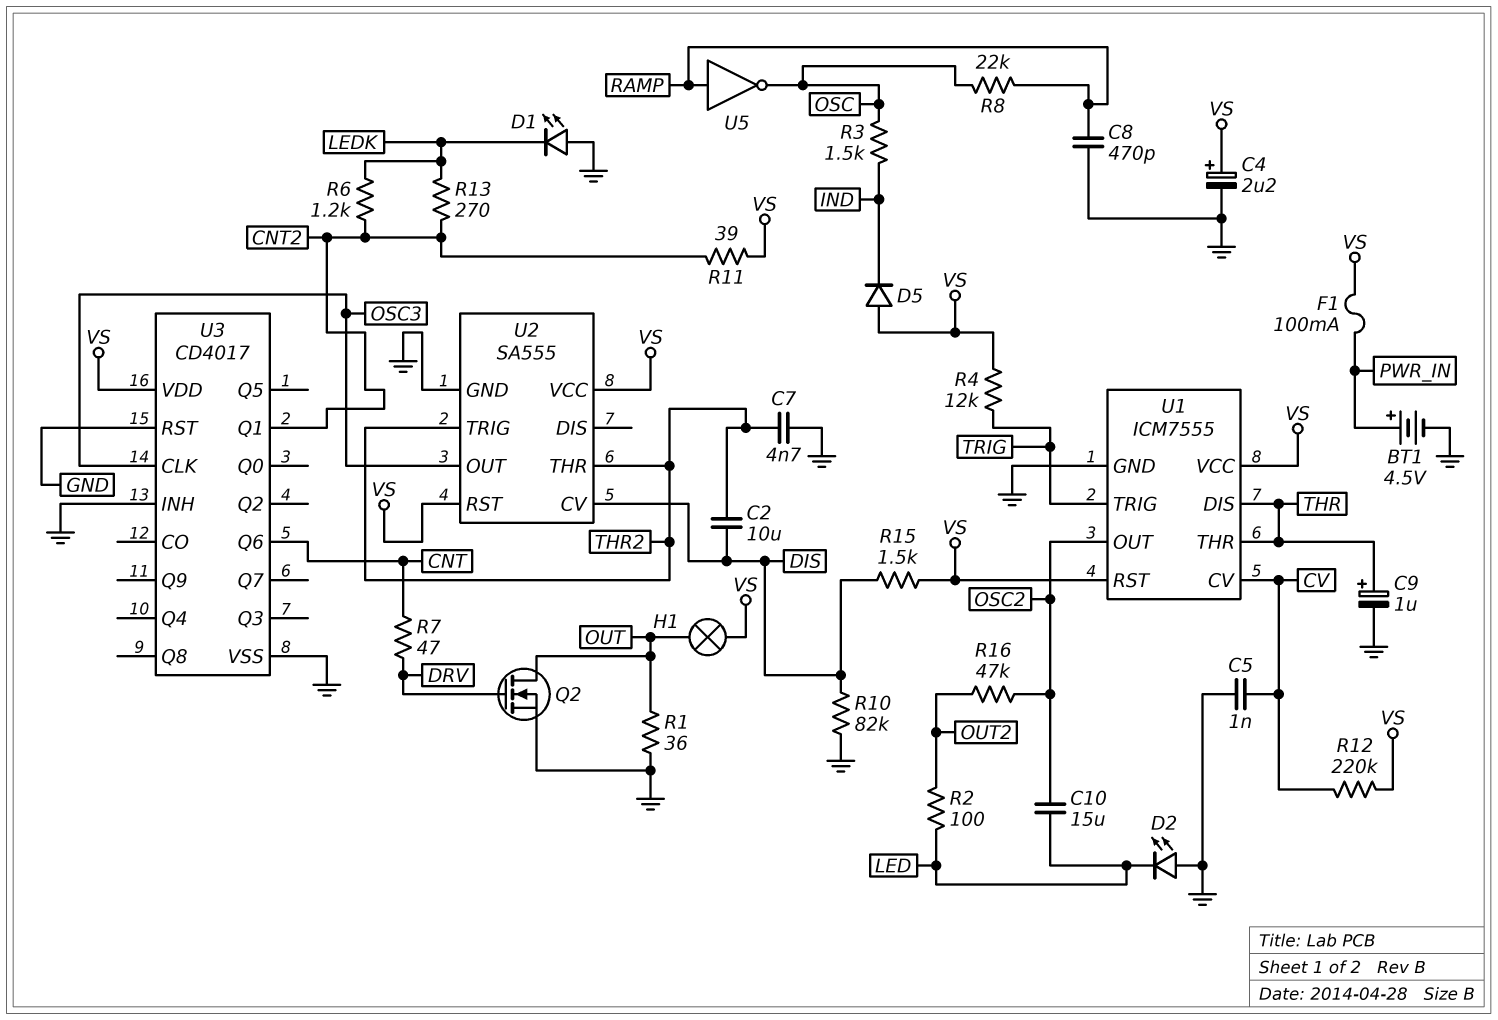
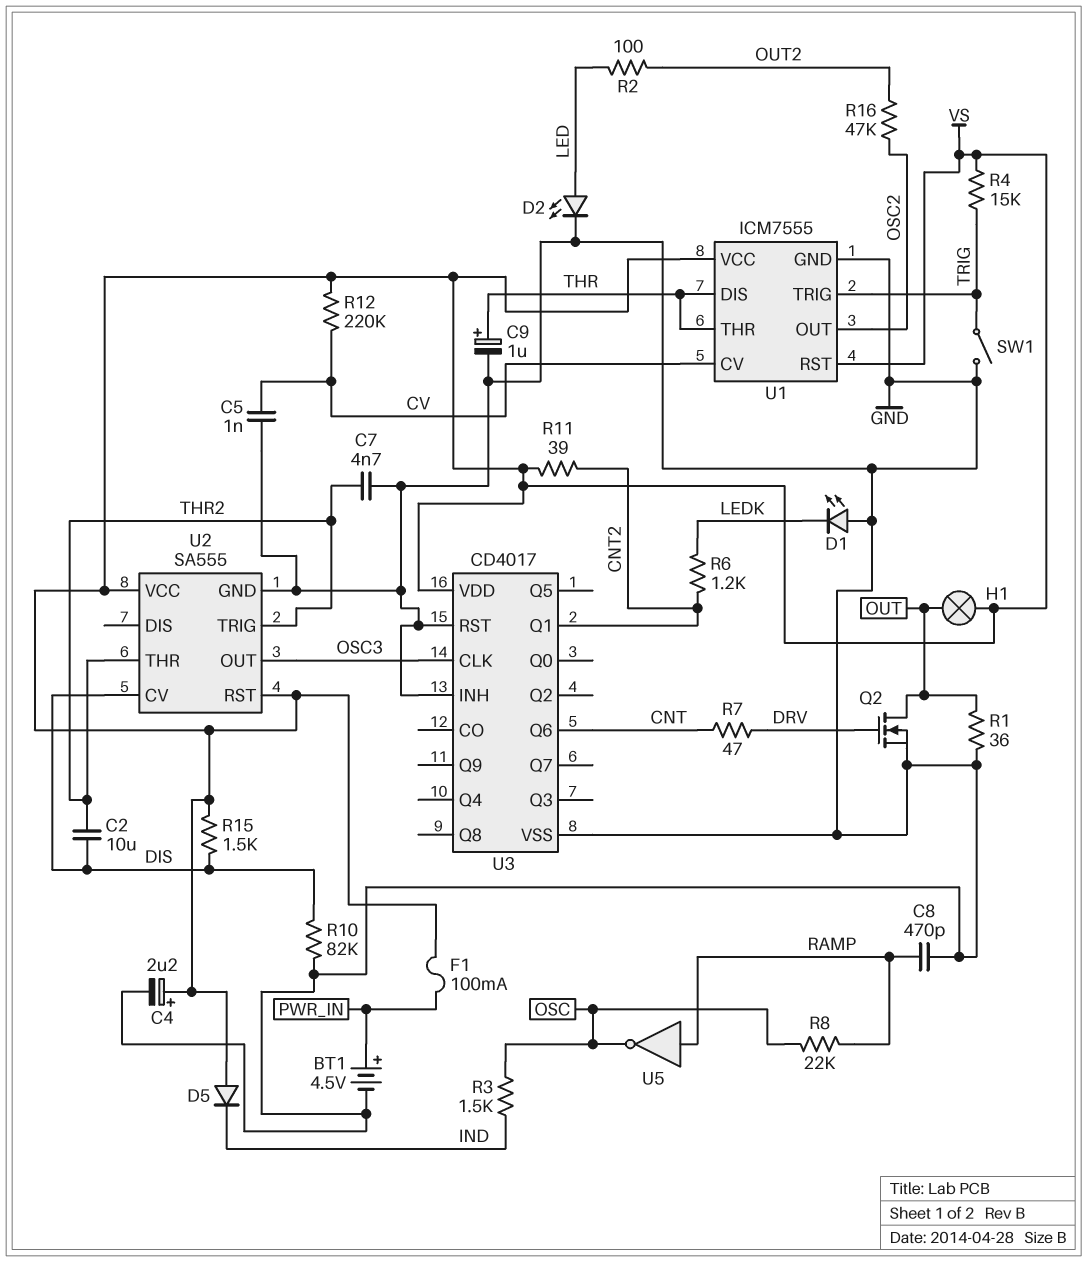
C10: 15uF (LED, OSC2) -> none
D2: LED (A GND, K LED) -> LED (A LED, K GND)
R4: 12k (TRIG, VS) -> 15k (TRIG, VS)
R13: 270 (CNT2, LEDK) -> none
SW1: none -> switch (GND, TRIG)

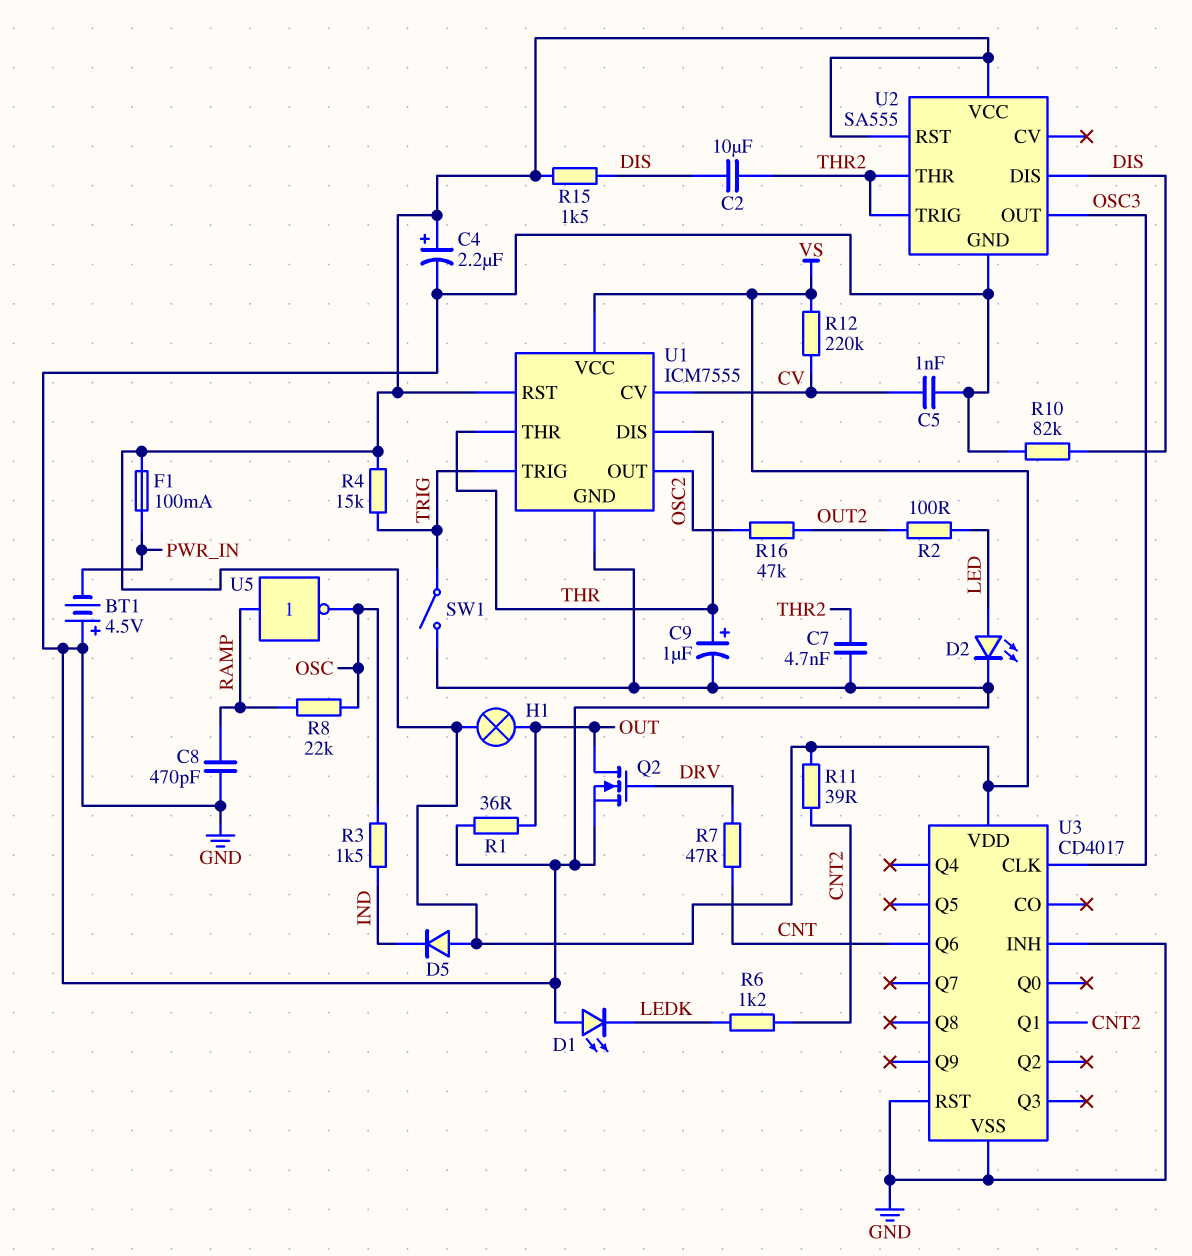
BT1: 4.5V (plus PWR_IN, minus GND) -> 4.5V (plus GND, minus PWR_IN)
U2 pin CV: DIS -> none
U2 pin DIS: none -> DIS

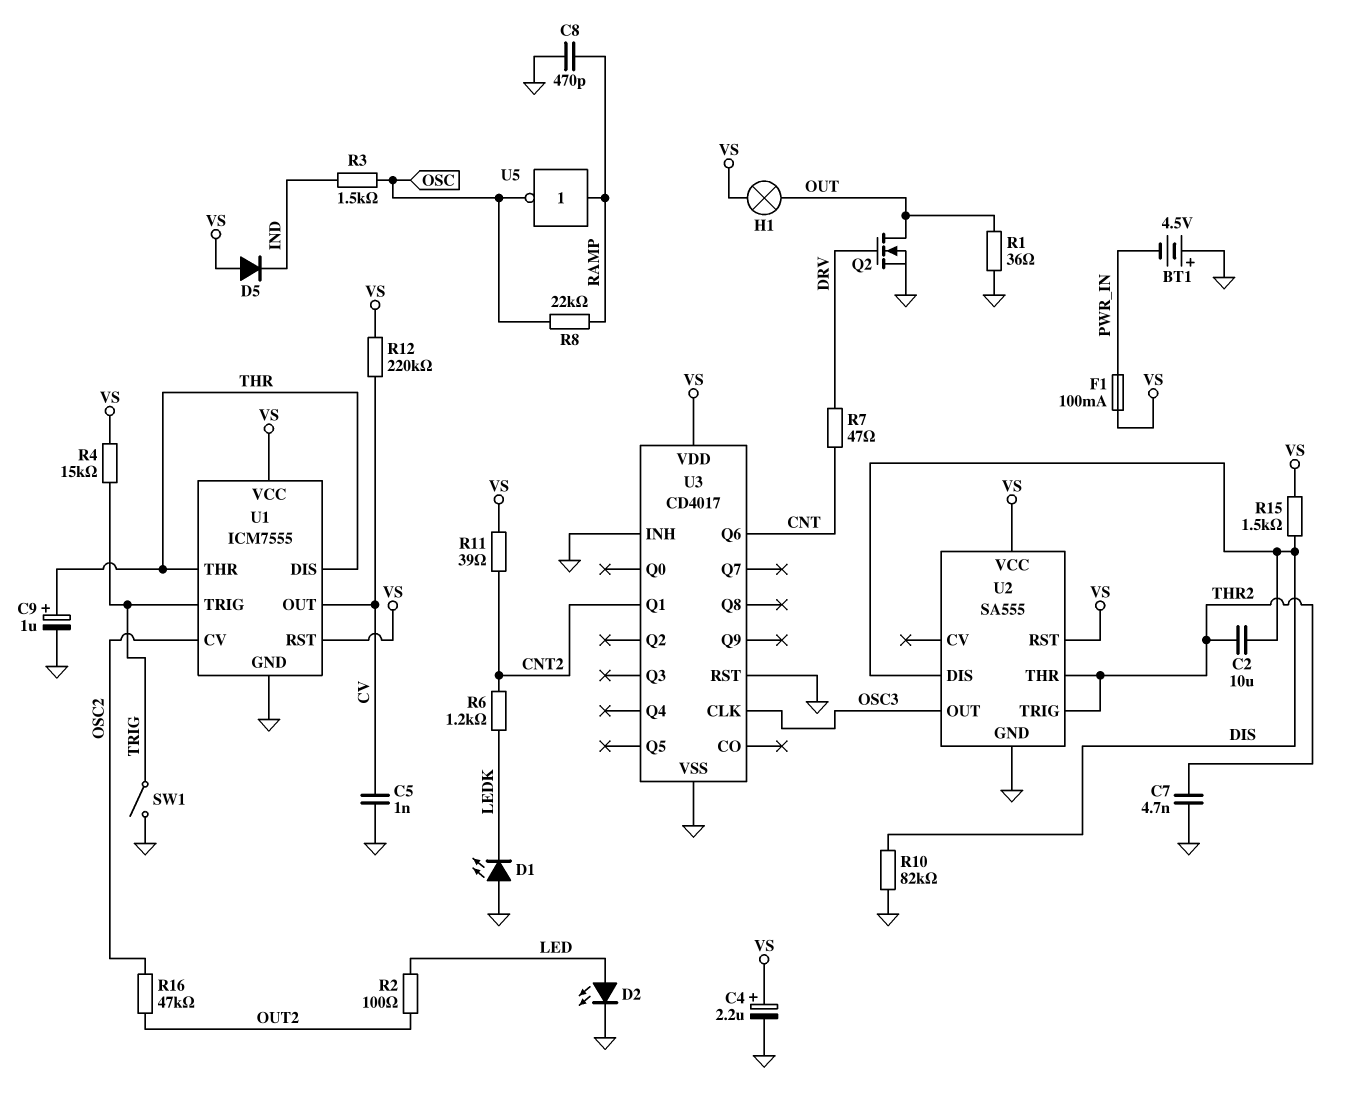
U1 pin CV: CV -> OSC2
U1 pin OUT: OSC2 -> CV

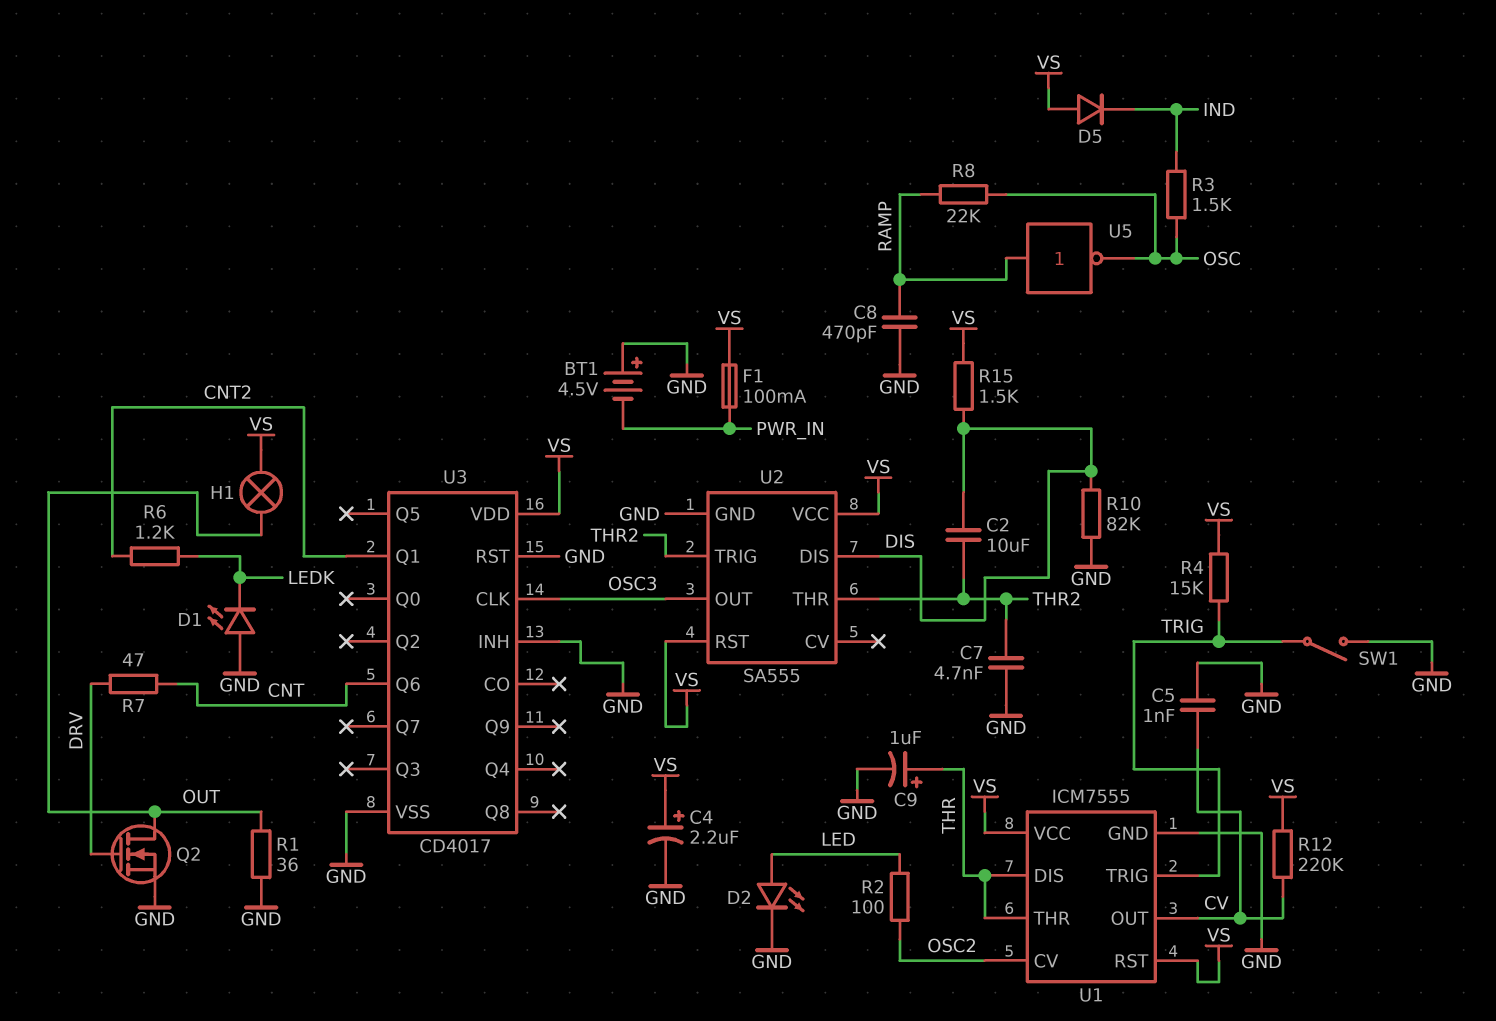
R2: 100 (LED, OUT2) -> 100 (LED, OSC2)
R11: 39 (CNT2, VS) -> none
R16: 47k (OSC2, OUT2) -> none

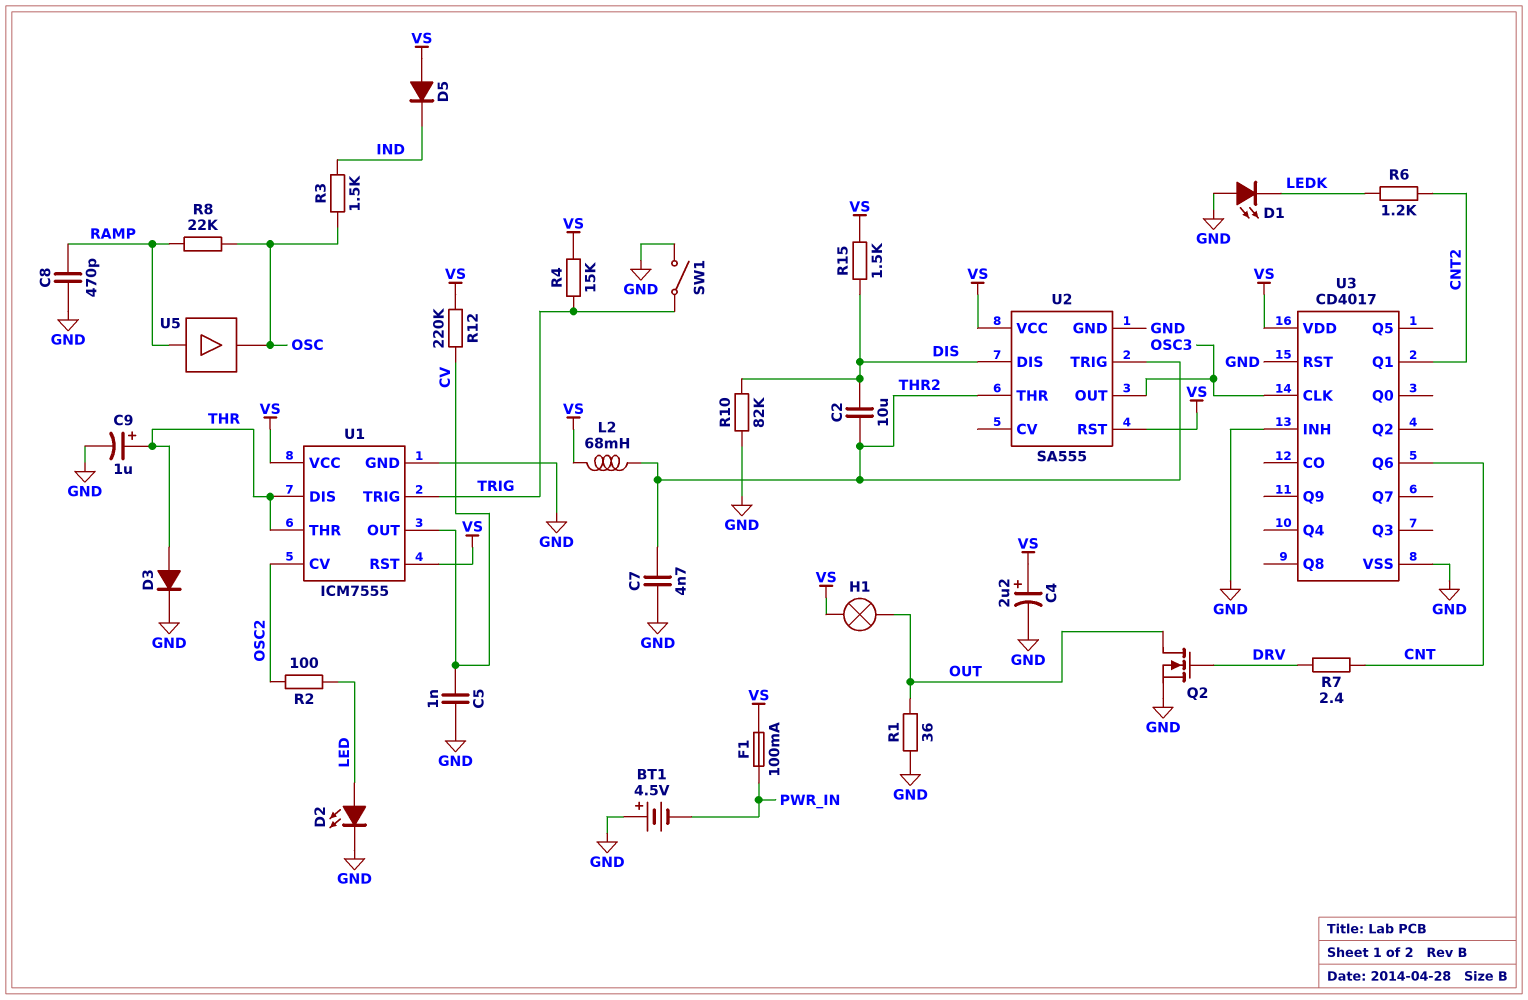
D3: none -> diode (A THR, K GND)
L2: none -> 68mH (THR2, VS)
R7: 47 (CNT, DRV) -> 2.4 (CNT, DRV)
U5: NOT (in RAMP, out OSC) -> buffer (in RAMP, out OSC)

